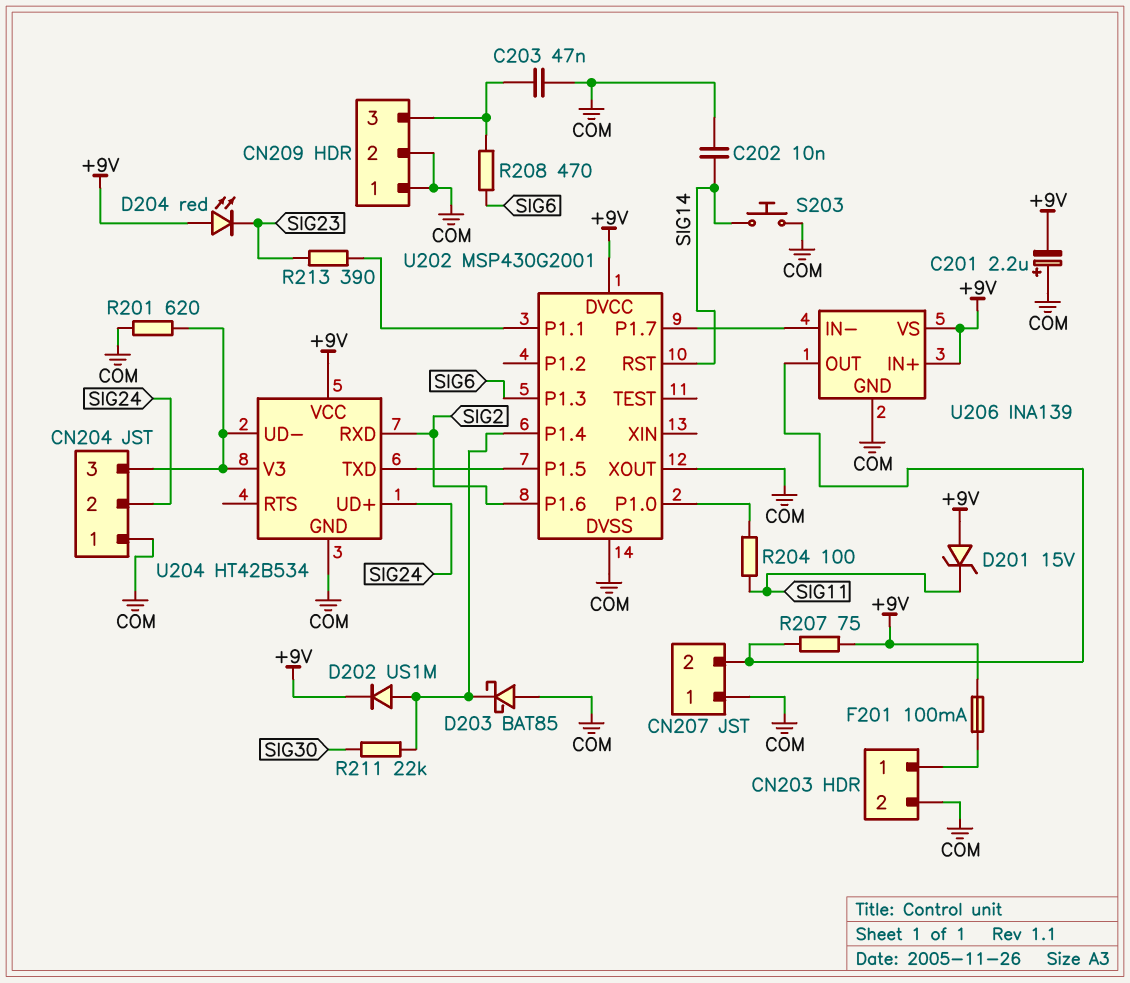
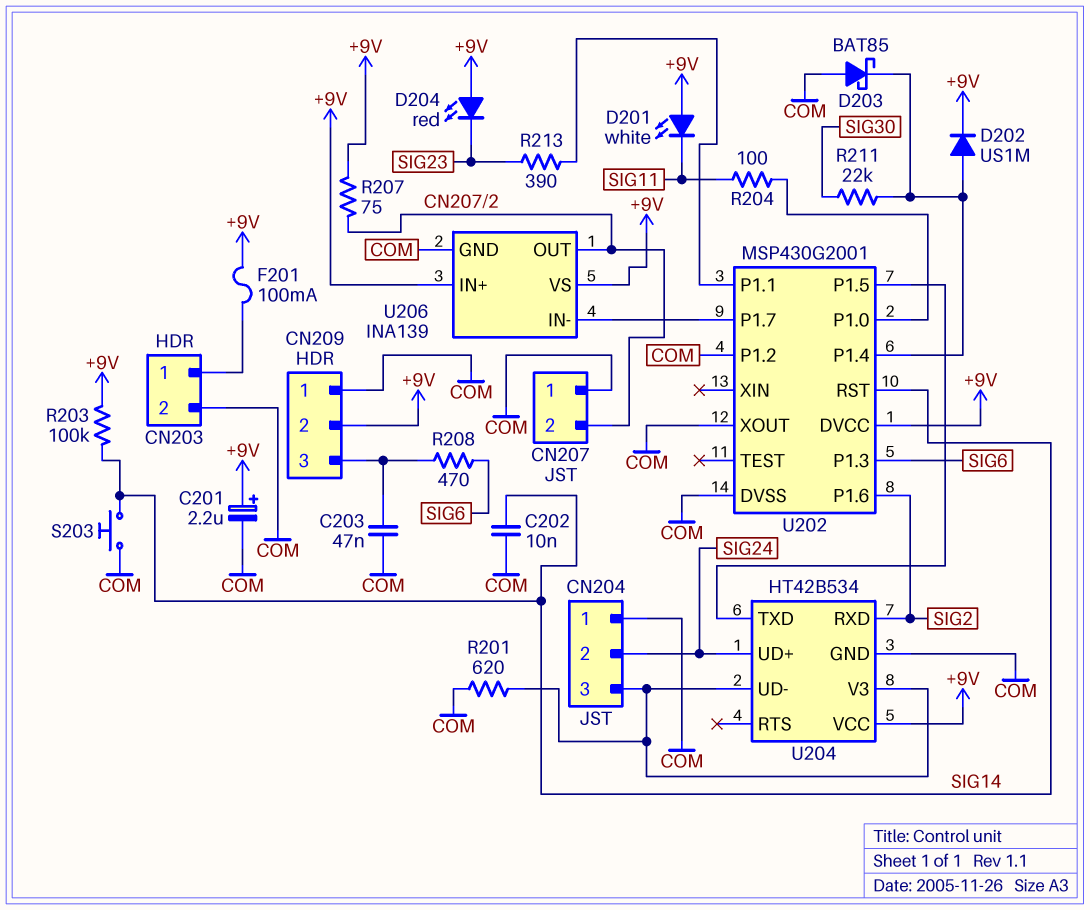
C201: 2.2uF (plus COM, minus +9V) -> 2.2uF (plus +9V, minus COM)
CN209 pin 2: COM -> +9V
D201: zener 15V (A +9V, K SIG11) -> LED white (A +9V, K SIG11)
R203: none -> 100k (+9V, SIG14)
U202 pin P1.2: none -> COM

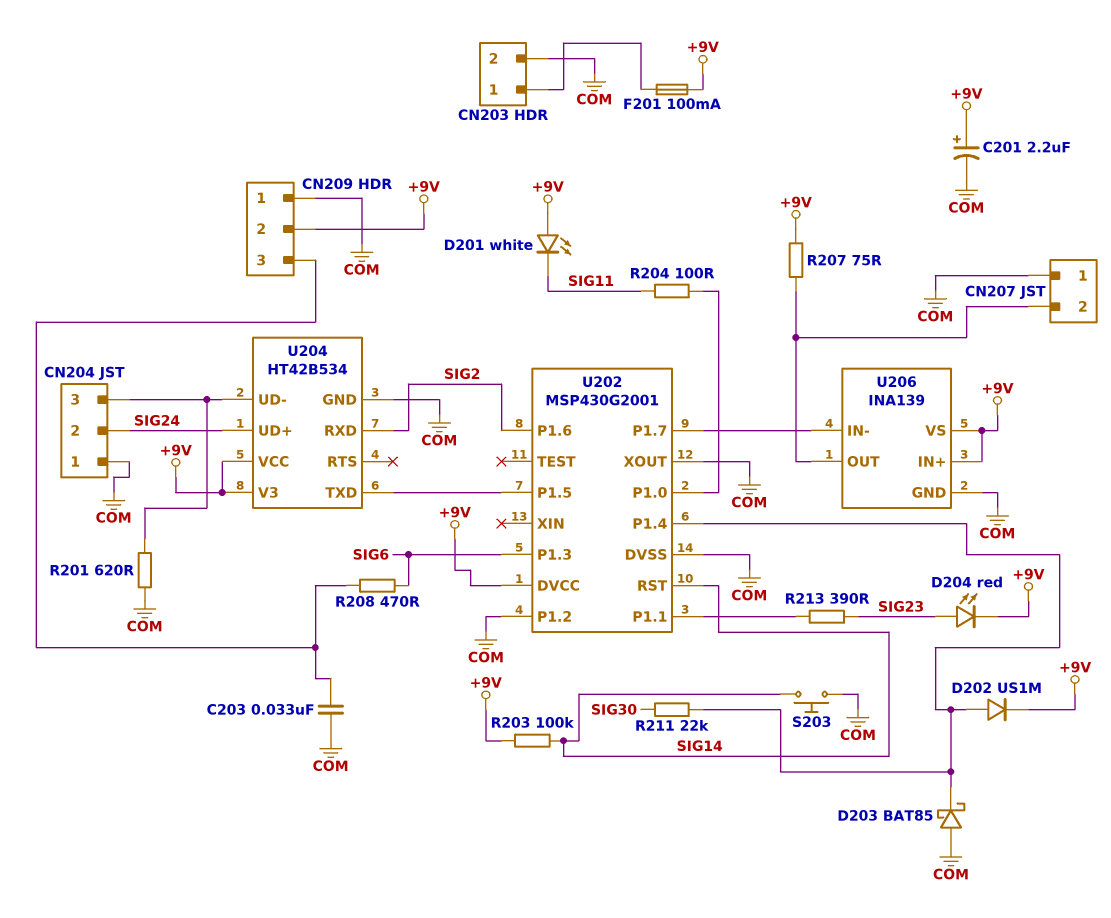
C202: 10nF (COM, SIG14) -> none
C203: 47nF (CN209/3, COM) -> 33nF (CN209/3, COM)
D204: LED red (A +9V, K SIG23) -> LED red (A SIG23, K +9V)
U204 pin V3: CN204/3 -> +9V

